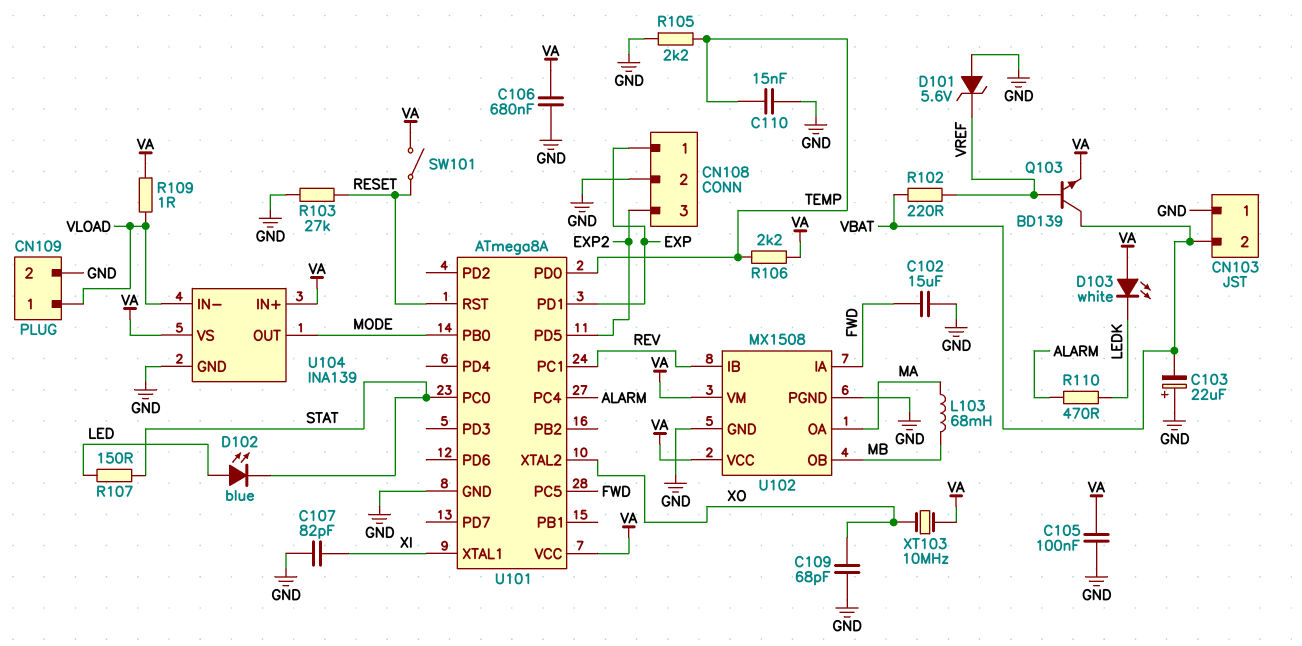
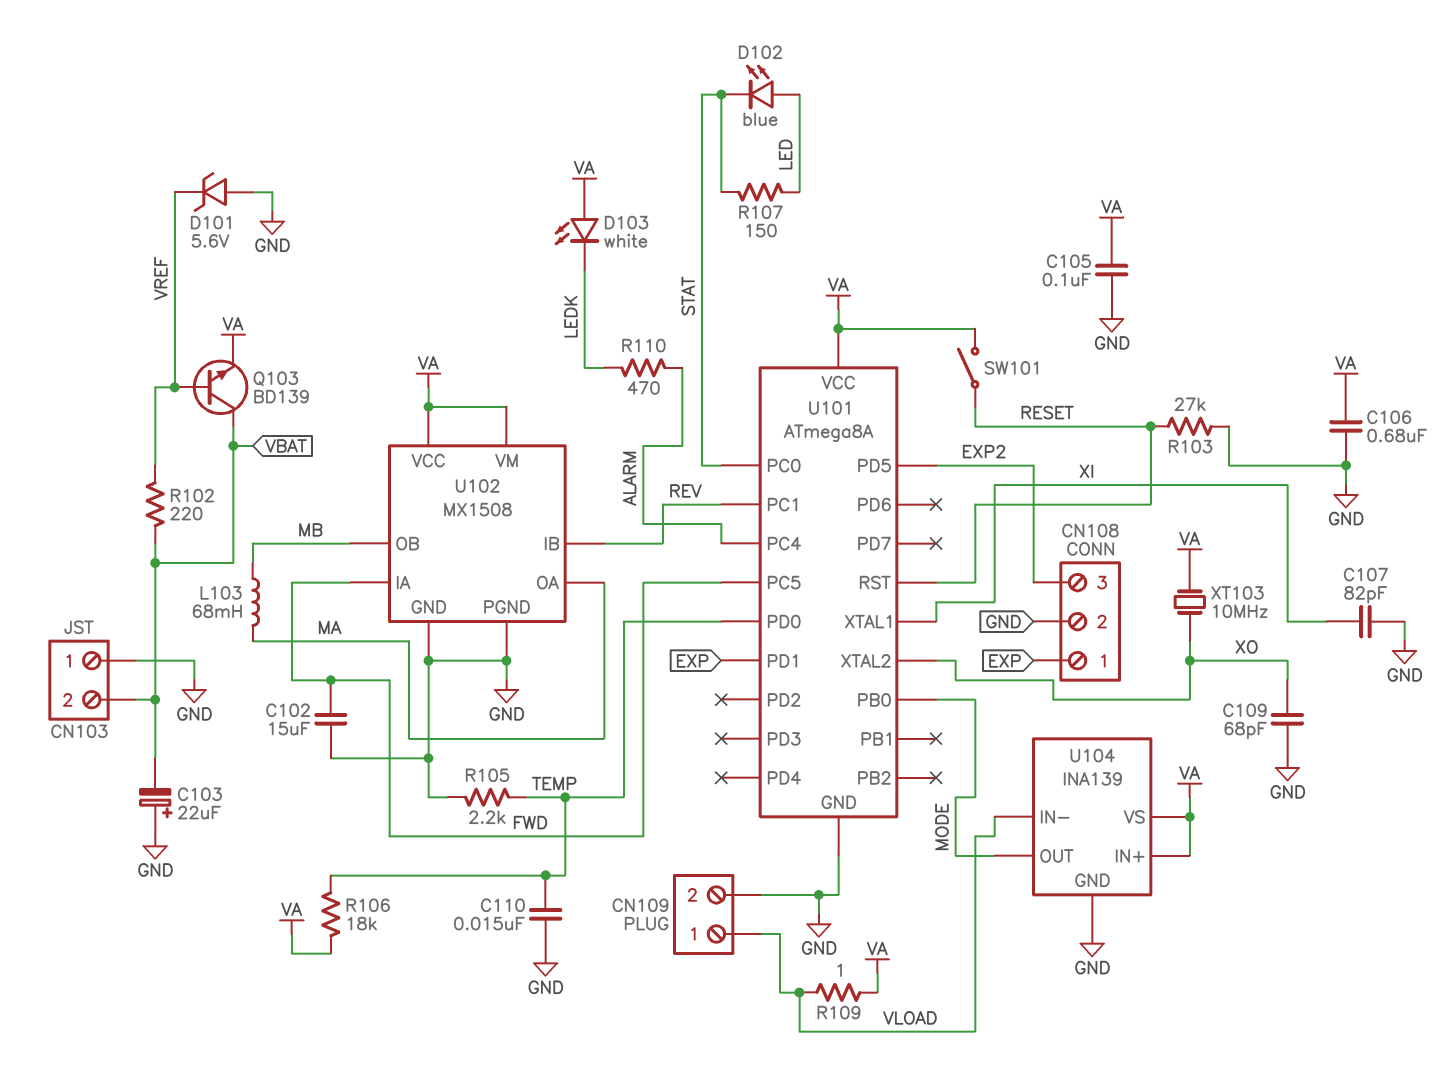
R106: 2.2k (TEMP, VA) -> 18k (TEMP, VA)

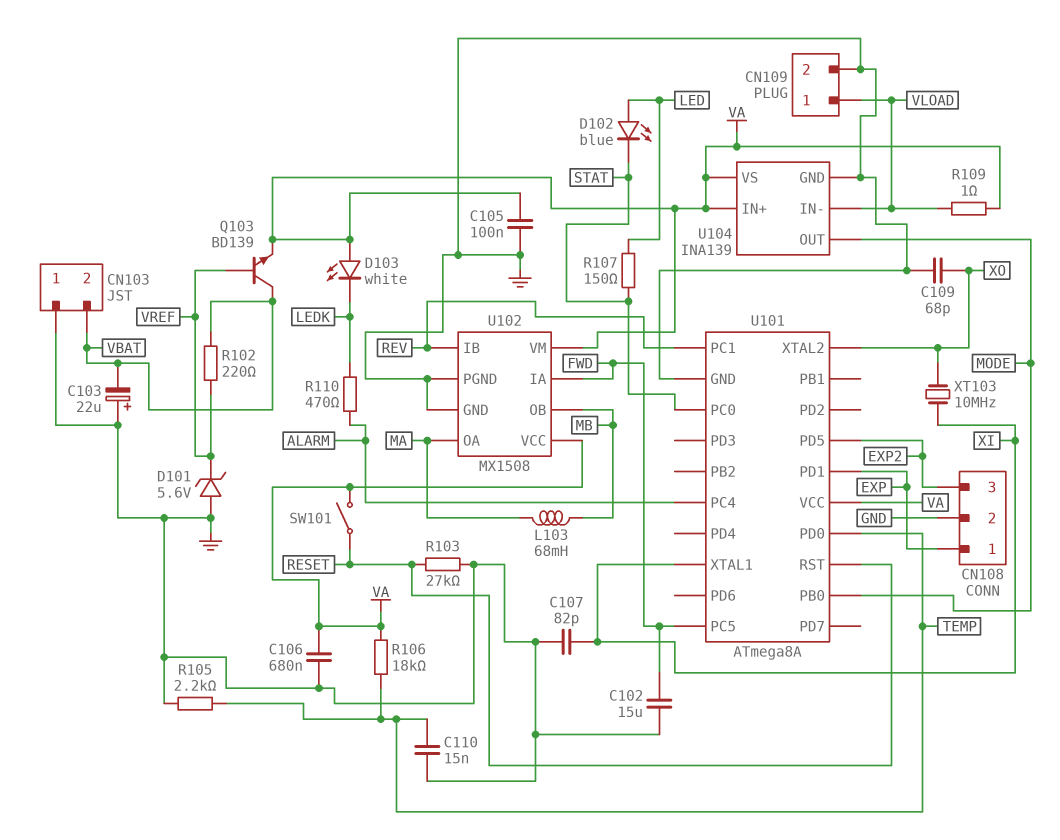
XT103: 10MHz (VA, XO) -> 10MHz (XI, XO)

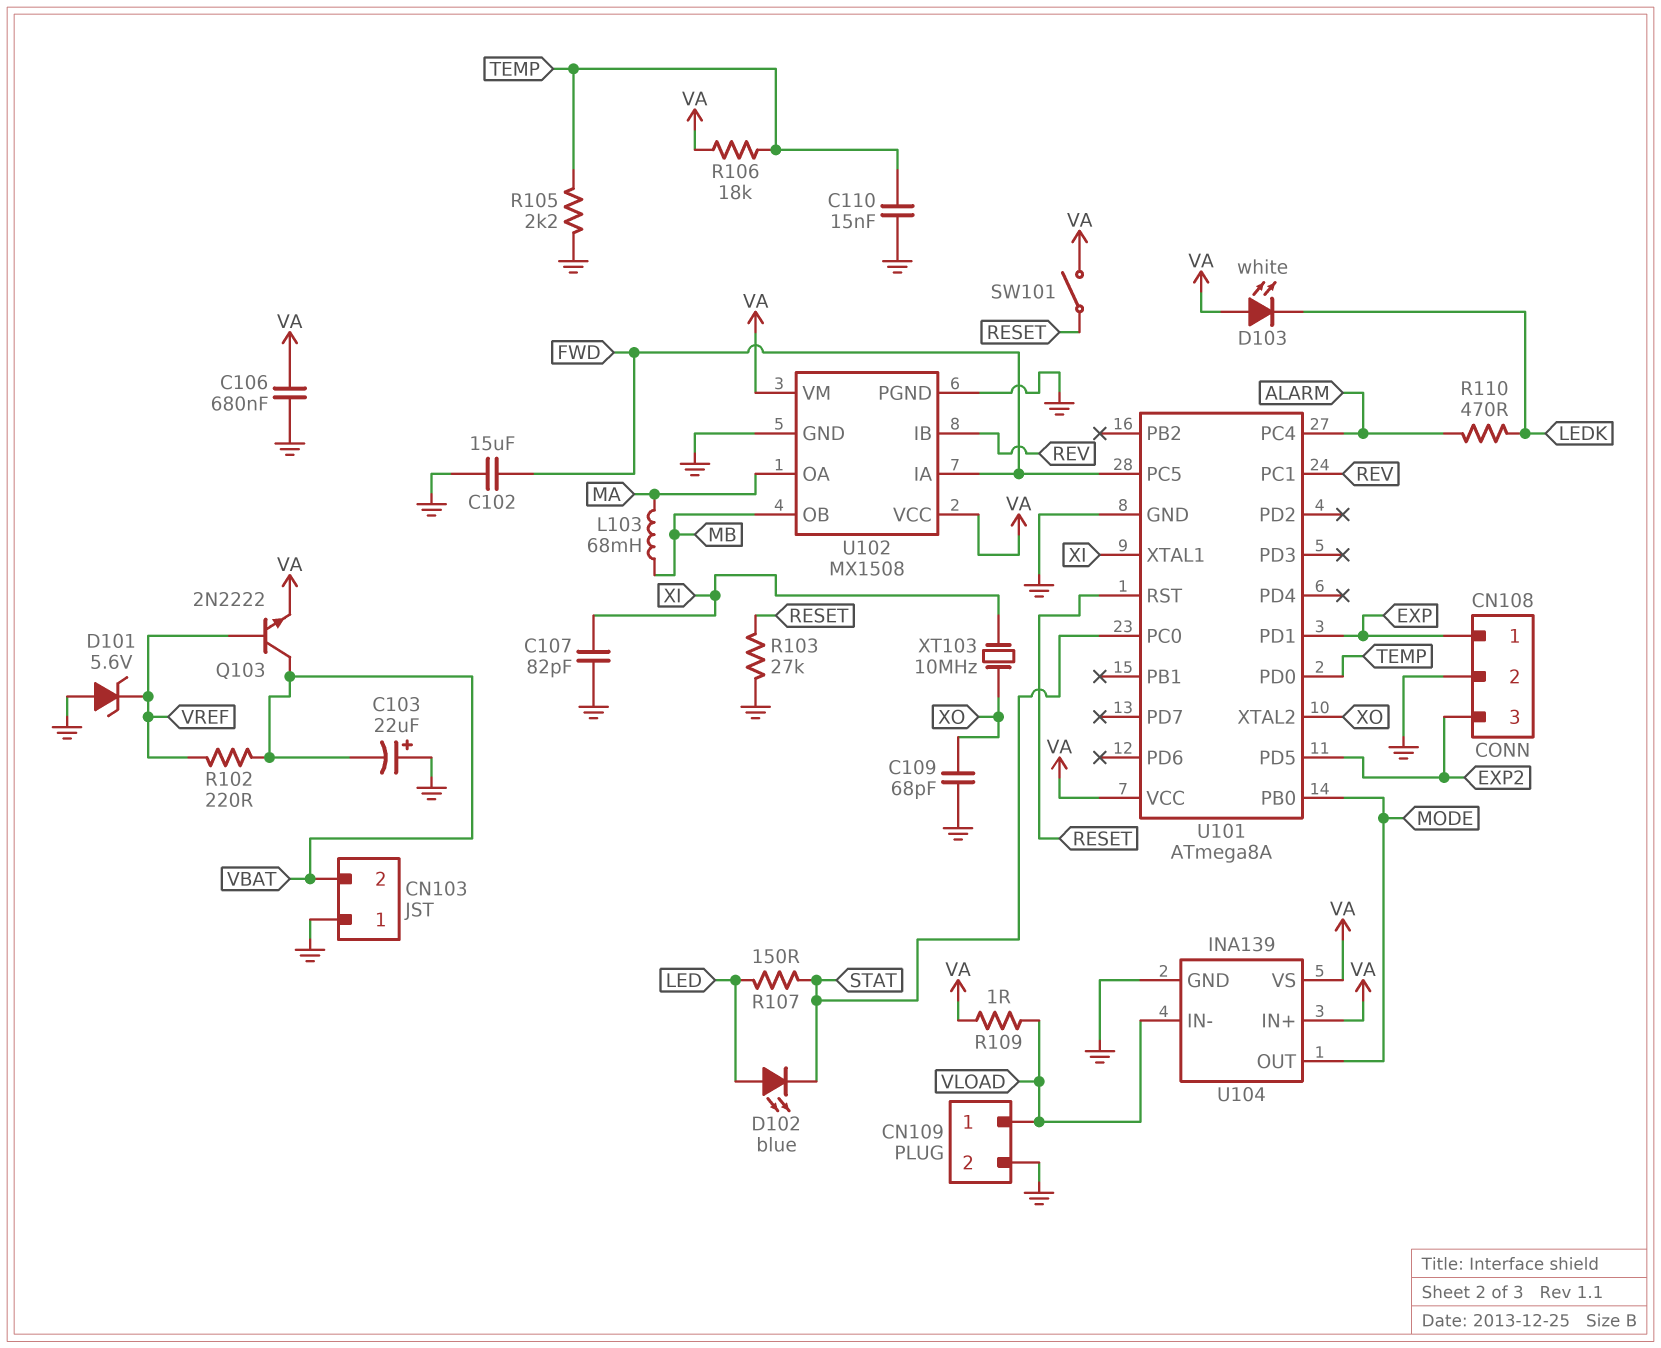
C105: 100nF (GND, VA) -> none
Q103: NPN BD139 (B VREF, C VBAT, E VA) -> NPN 2N2222 (B VREF, C VBAT, E VA)

